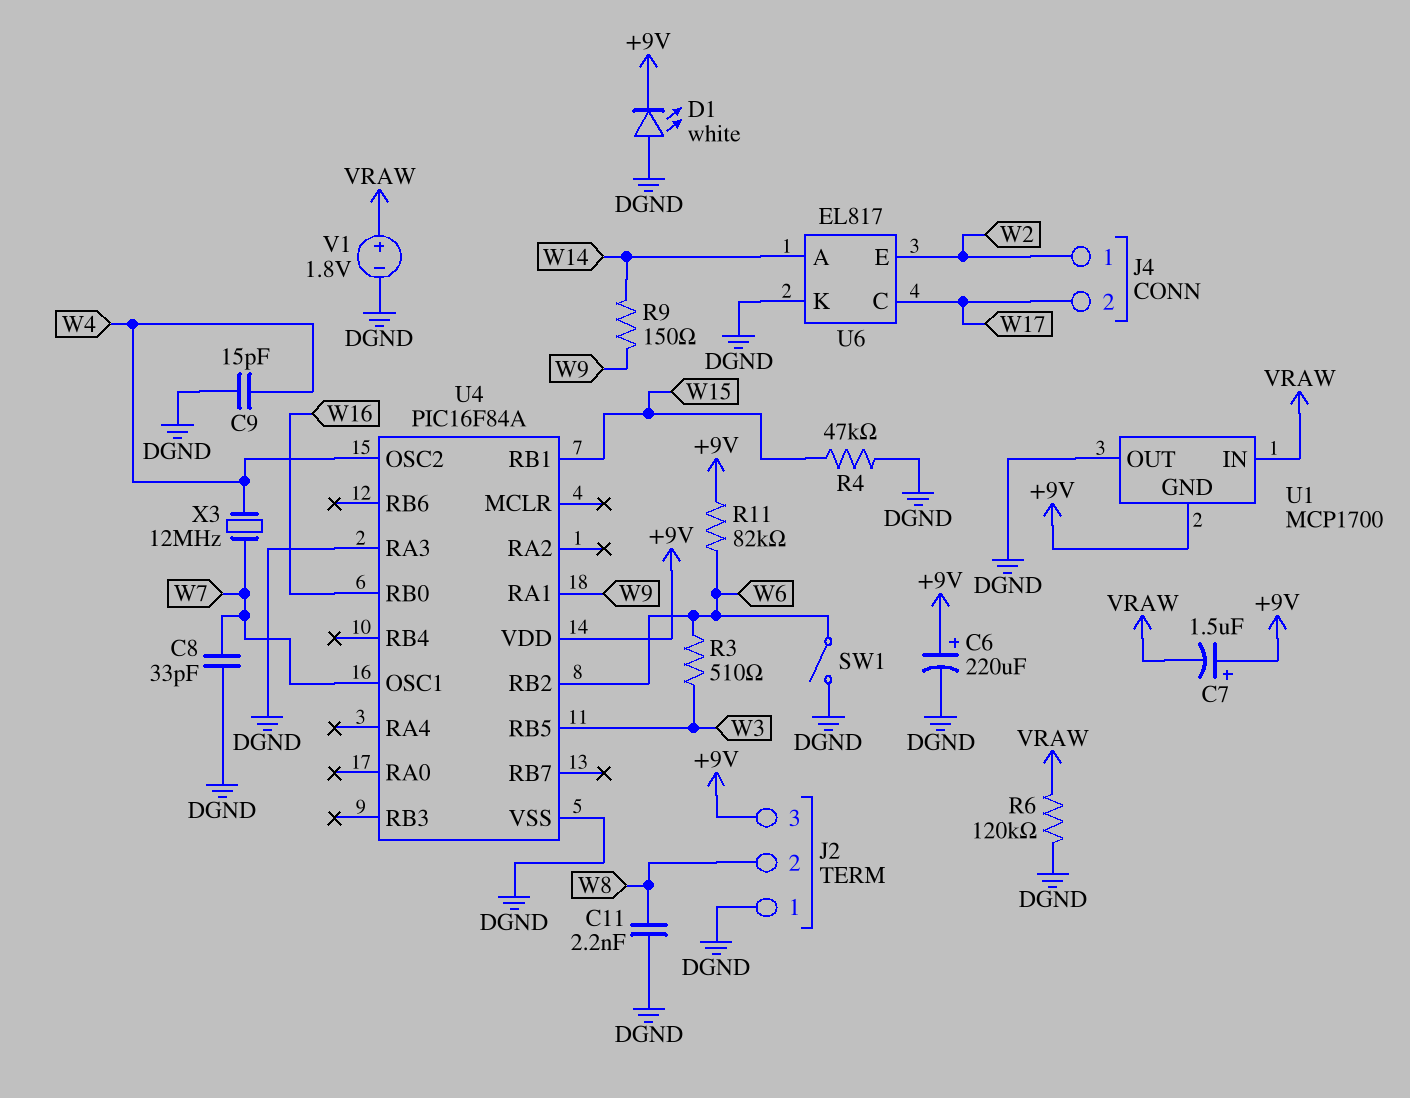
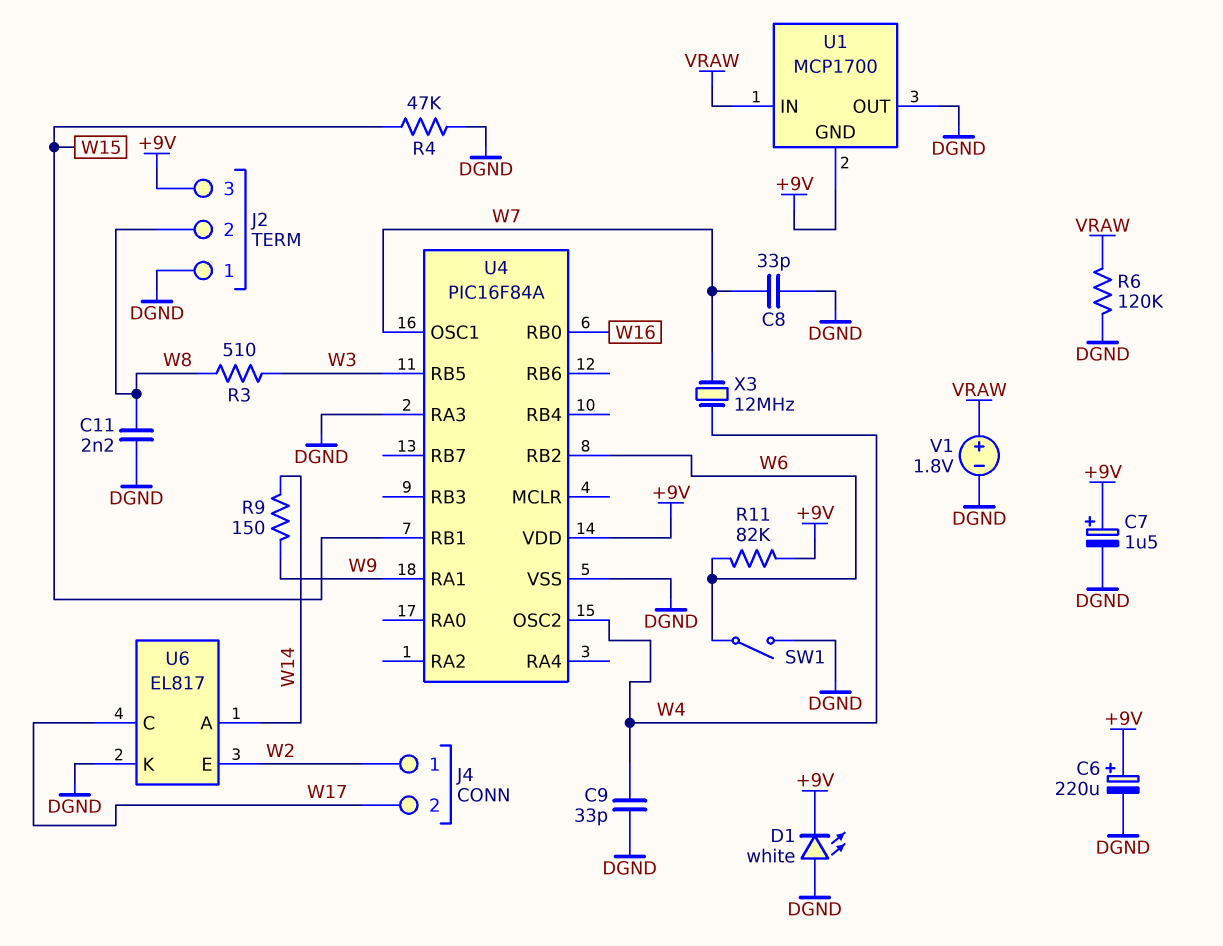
C7: 1.5uF (plus +9V, minus VRAW) -> 1.5uF (plus +9V, minus DGND)
C9: 15pF (DGND, W4) -> 33pF (DGND, W4)
R3: 510 (W3, W6) -> 510 (W3, W8)

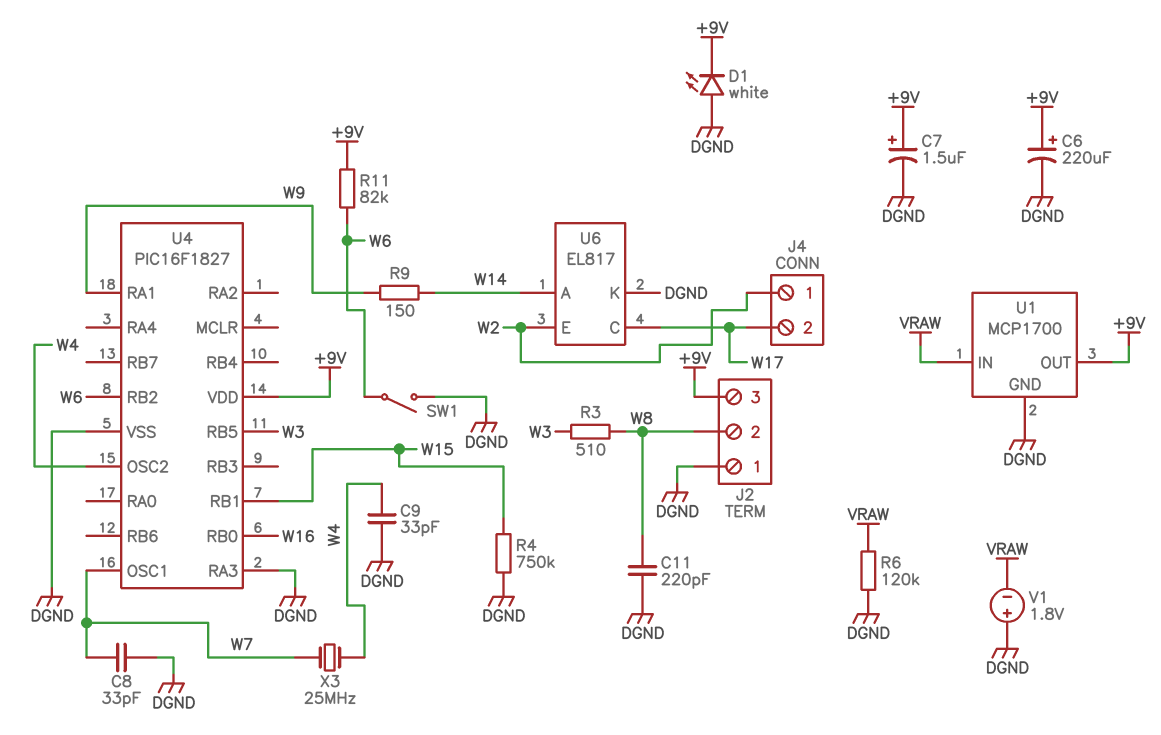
C11: 2.2nF (DGND, W8) -> 220pF (DGND, W8)
R4: 47k (DGND, W15) -> 750k (DGND, W15)
U1 pin GND: +9V -> DGND
U1 pin OUT: DGND -> +9V
U4: PIC16F84A -> PIC16F1827
V1: 1.8V (plus VRAW, minus DGND) -> 1.8V (plus DGND, minus VRAW)
X3: 12MHz (W4, W7) -> 25MHz (W4, W7)

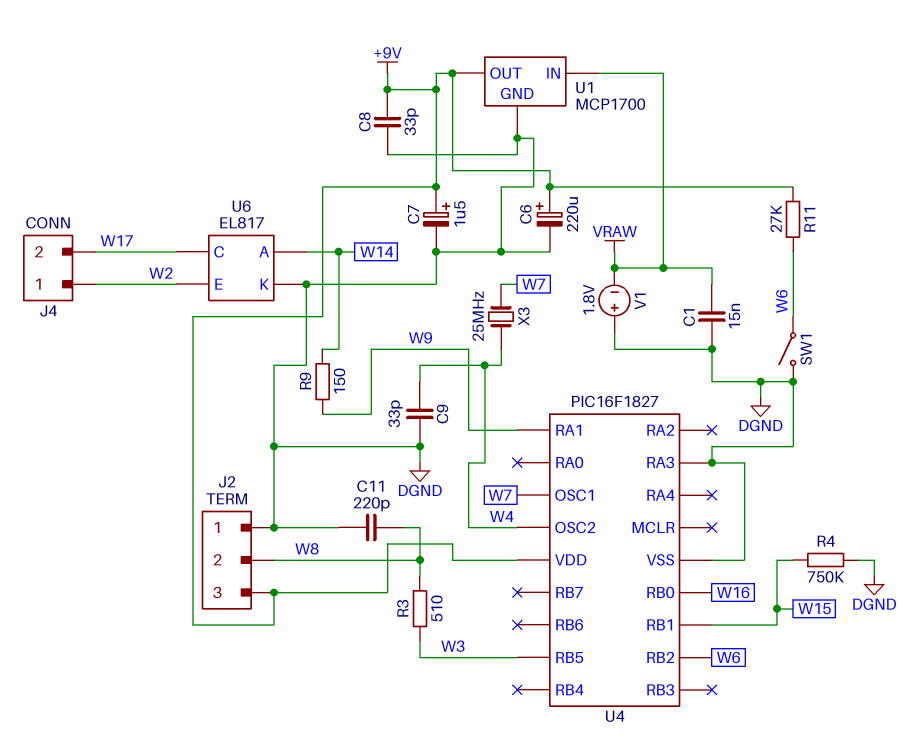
C1: none -> 15nF (DGND, VRAW)
C8: 33pF (DGND, W7) -> 33pF (+9V, DGND)
D1: LED white (A DGND, K +9V) -> none
R6: 120k (DGND, VRAW) -> none
R11: 82k (+9V, W6) -> 27k (+9V, W6)

